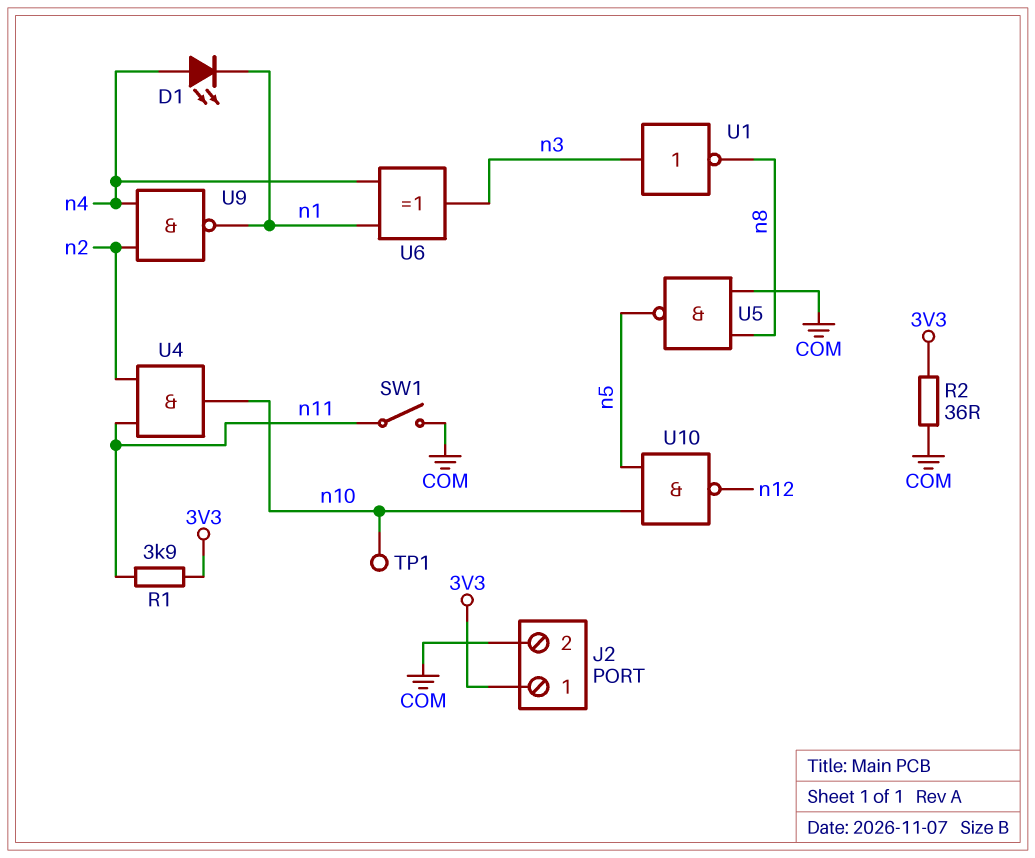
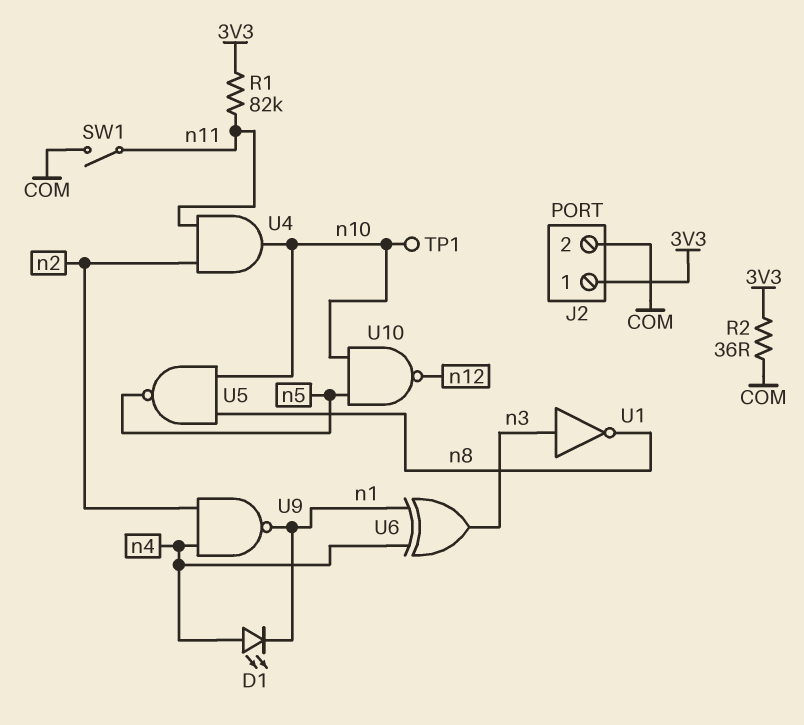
R1: 3.9k (3V3, n11) -> 82k (3V3, n11)
U5: NAND (in COM, in n8, out n5) -> NAND (in n8, in n10, out n5)

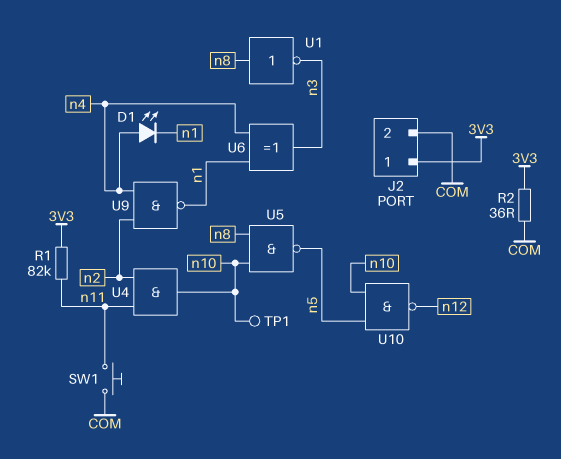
SW1: switch (COM, n11) -> button (COM, n11)
U1: NOT (in n3, out n8) -> NOT (in n8, out n3)

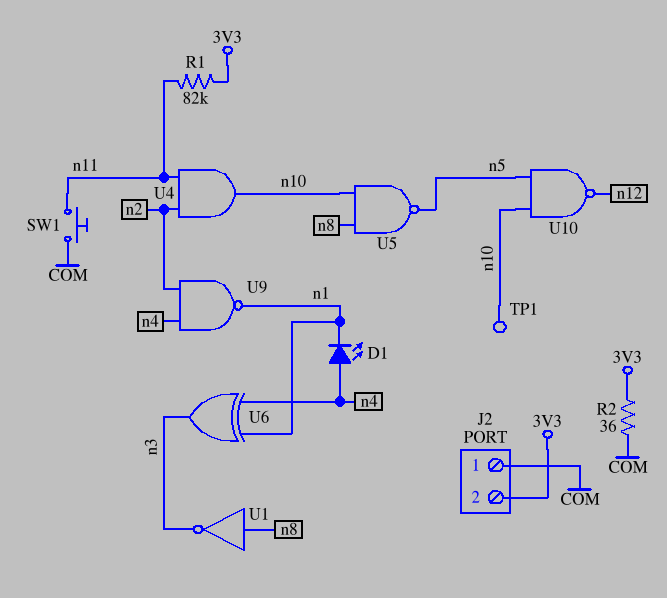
J2 pin 1: 3V3 -> COM
J2 pin 2: COM -> 3V3

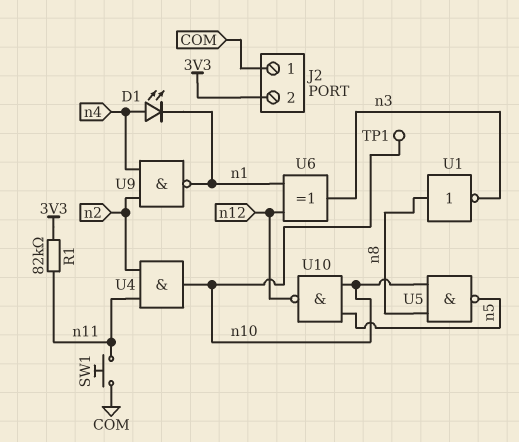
R2: 36 (3V3, COM) -> none
U6: XOR (in n1, in n4, out n3) -> XOR (in n1, in n12, out n3)

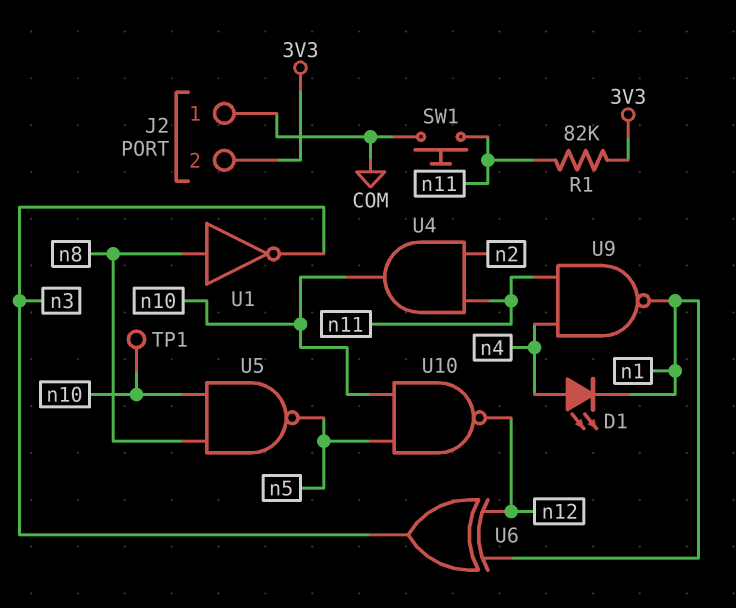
U9: NAND (in n2, in n4, out n1) -> NAND (in n4, in n11, out n1)

